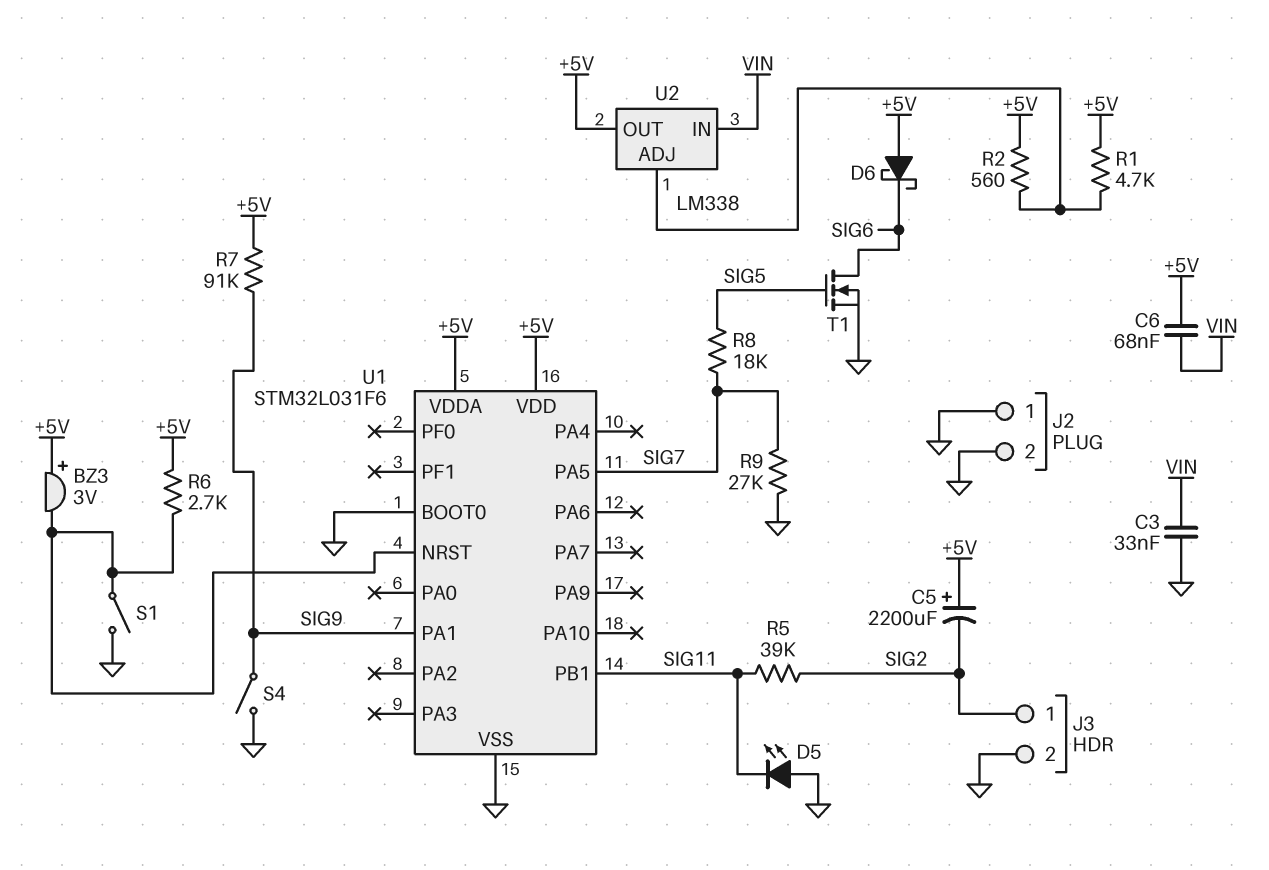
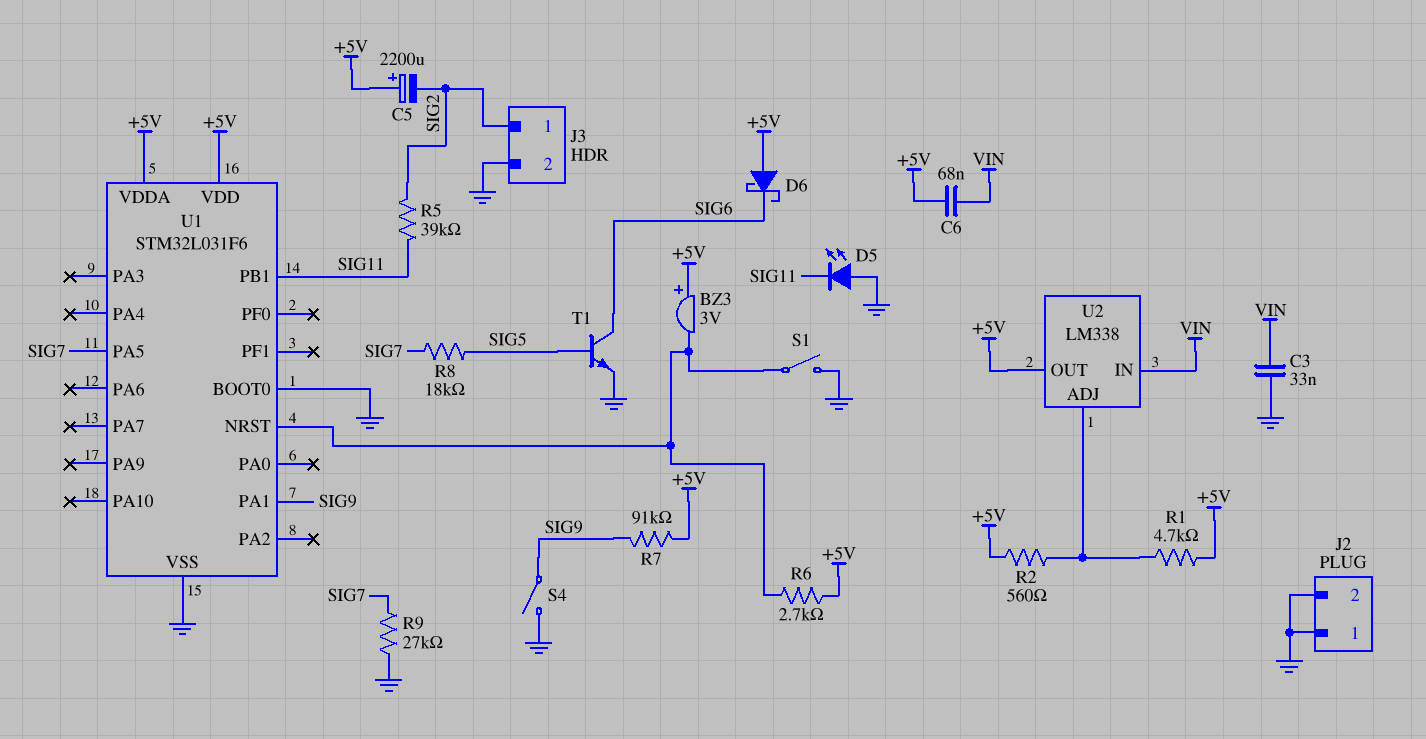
T1: NMOS (G SIG5, D SIG6, S GND) -> NPN (B SIG5, C SIG6, E GND)

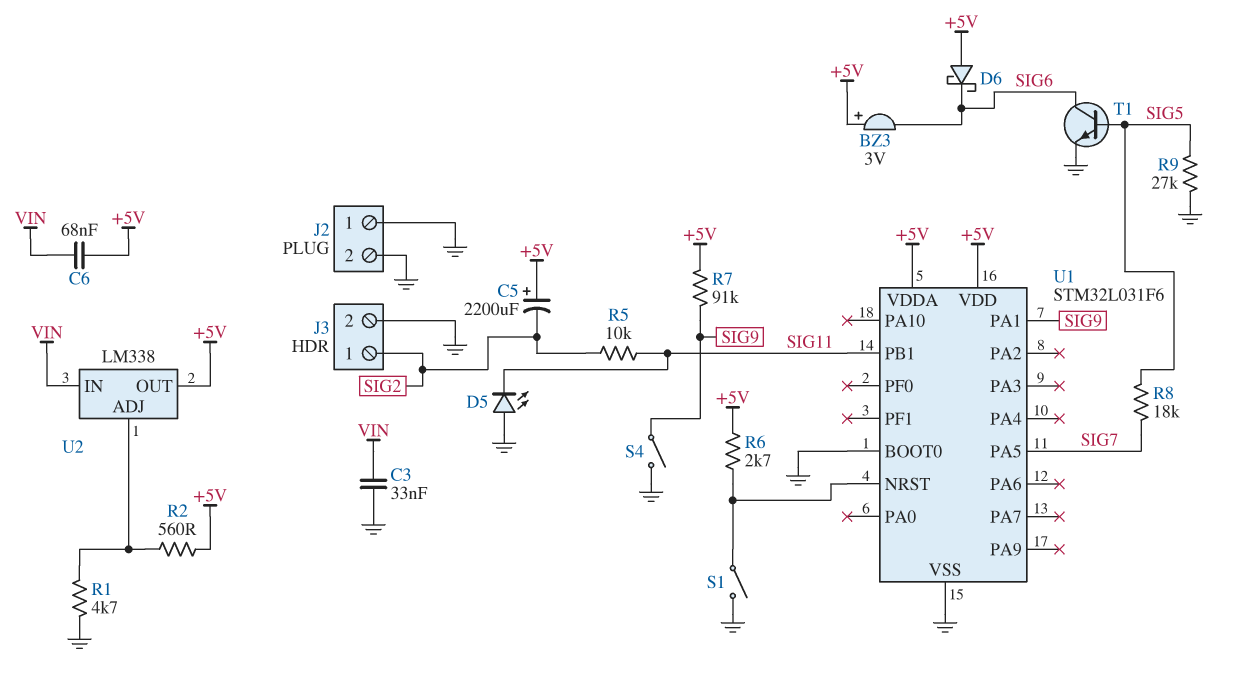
BZ3: buzzer 3V (plus +5V, minus U1/NRST) -> buzzer 3V (plus +5V, minus SIG6)
R1: 4.7k (+5V, U2/ADJ) -> 4.7k (GND, U2/ADJ)
R5: 39k (SIG2, SIG11) -> 10k (SIG2, SIG11)
R9: 27k (GND, SIG7) -> 27k (GND, SIG5)

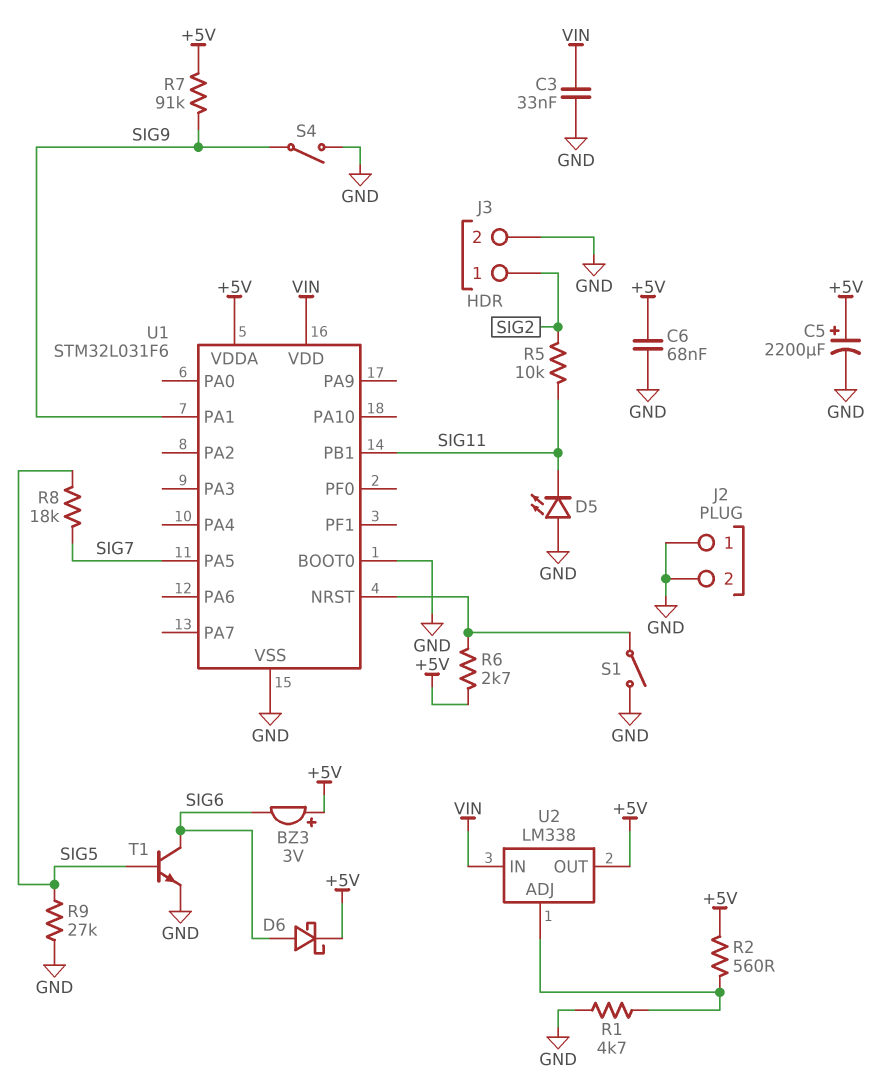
C5: 2200uF (plus +5V, minus SIG2) -> 2200uF (plus +5V, minus GND)
C6: 68nF (+5V, VIN) -> 68nF (+5V, GND)
D6: schottky (A +5V, K SIG6) -> schottky (A SIG6, K +5V)
U1 pin VDD: +5V -> VIN

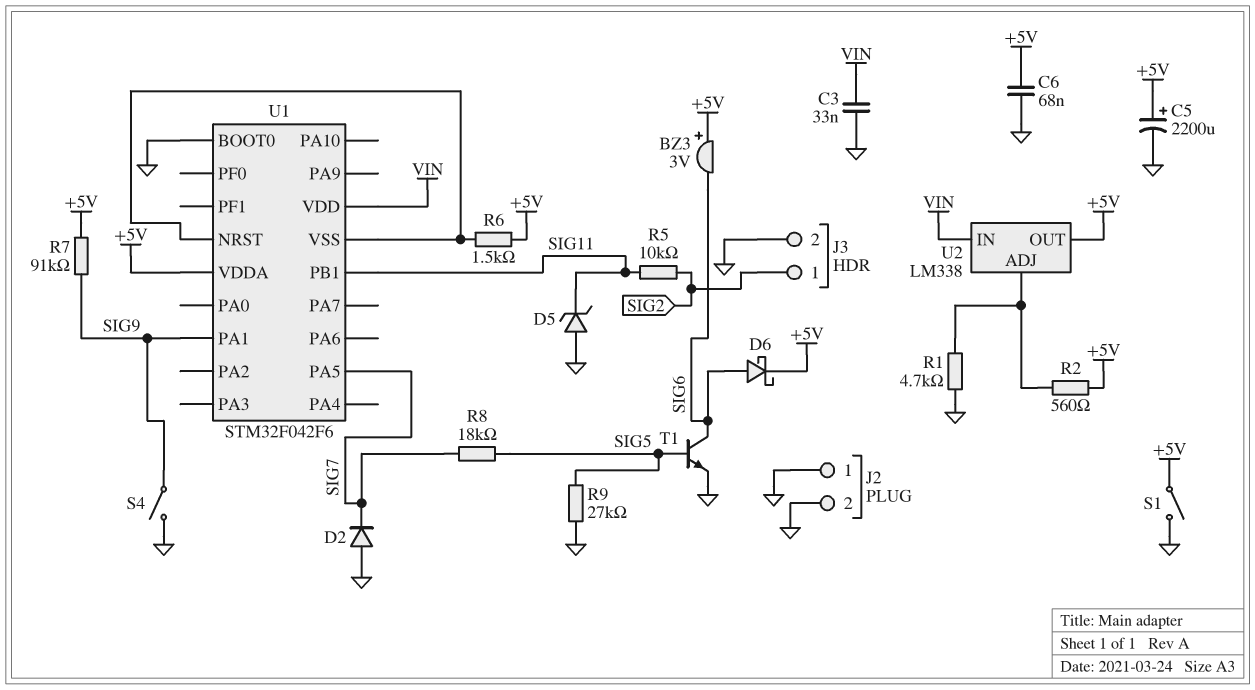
D2: none -> diode (A GND, K SIG7)
D5: LED (A GND, K SIG11) -> zener (A GND, K SIG11)
R6: 2.7k (+5V, U1/NRST) -> 1.5k (+5V, U1/NRST)
S1: switch (GND, U1/NRST) -> switch (+5V, GND)
U1: STM32L031F6 -> STM32F042F6
U1 pin VSS: GND -> U1/NRST

